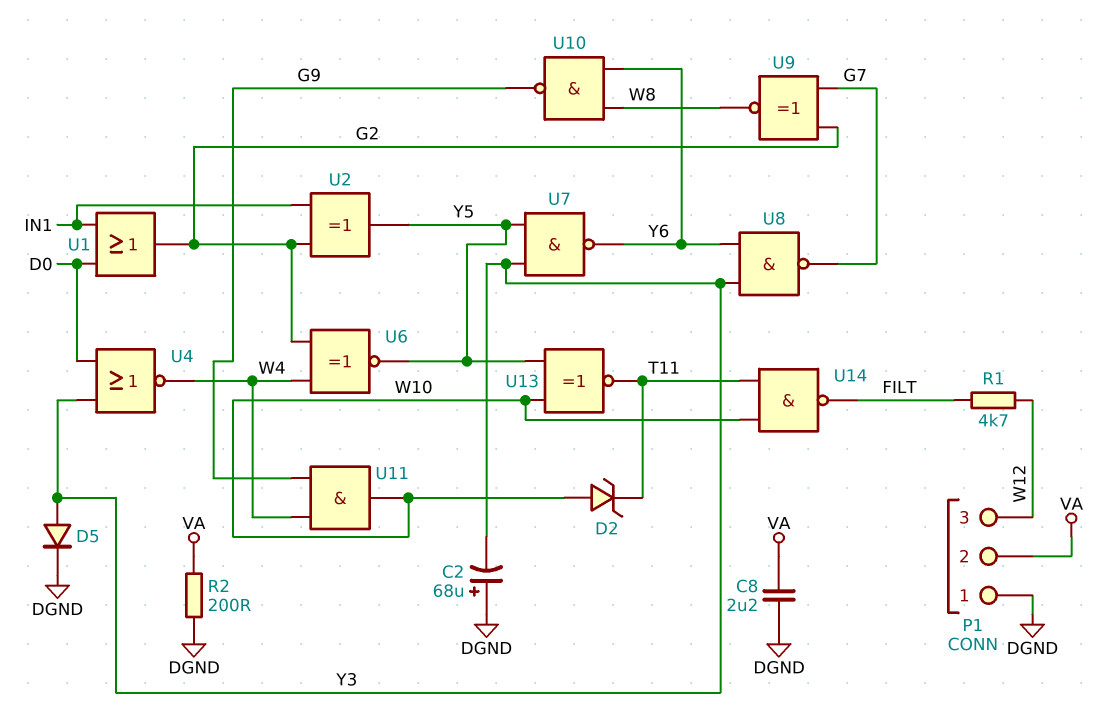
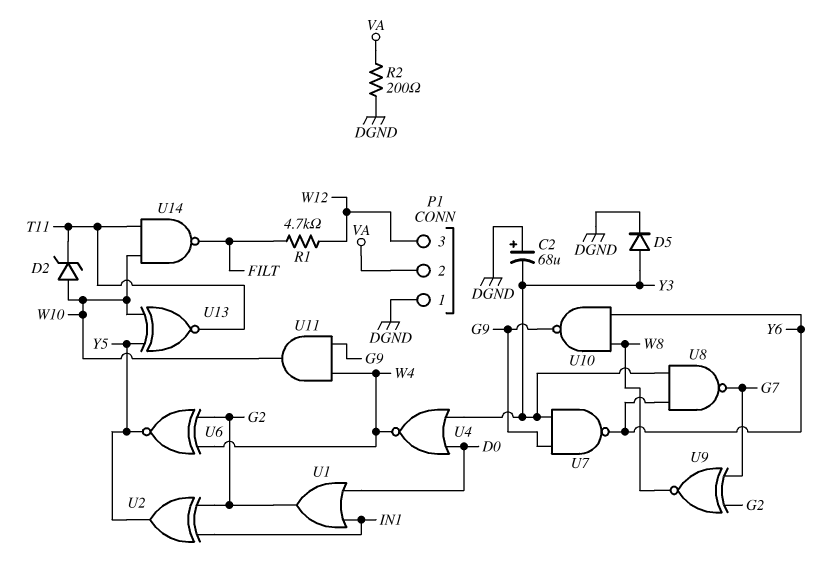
C8: 2.2uF (DGND, VA) -> none
U7: NAND (in Y3, in Y5, out Y6) -> NAND (in G9, in Y3, out Y6)

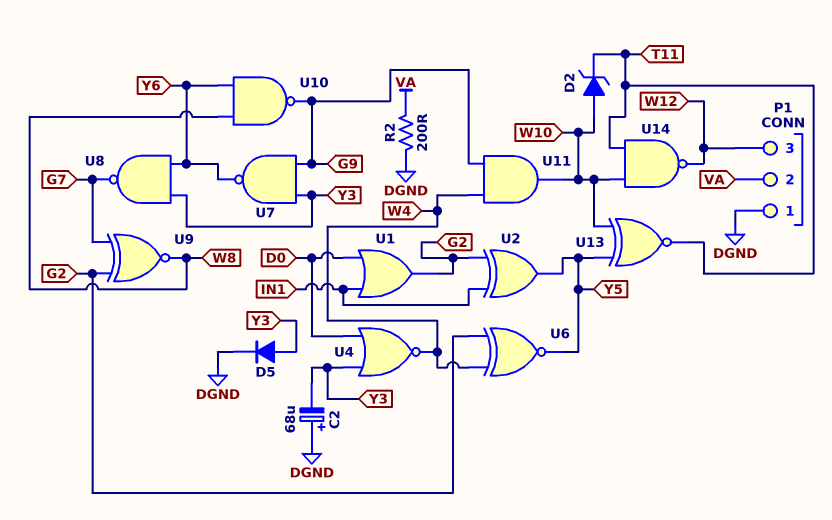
R1: 4.7k (FILT, W12) -> none
U14: NAND (in T11, in W10, out FILT) -> NAND (in T11, in W10, out W12)

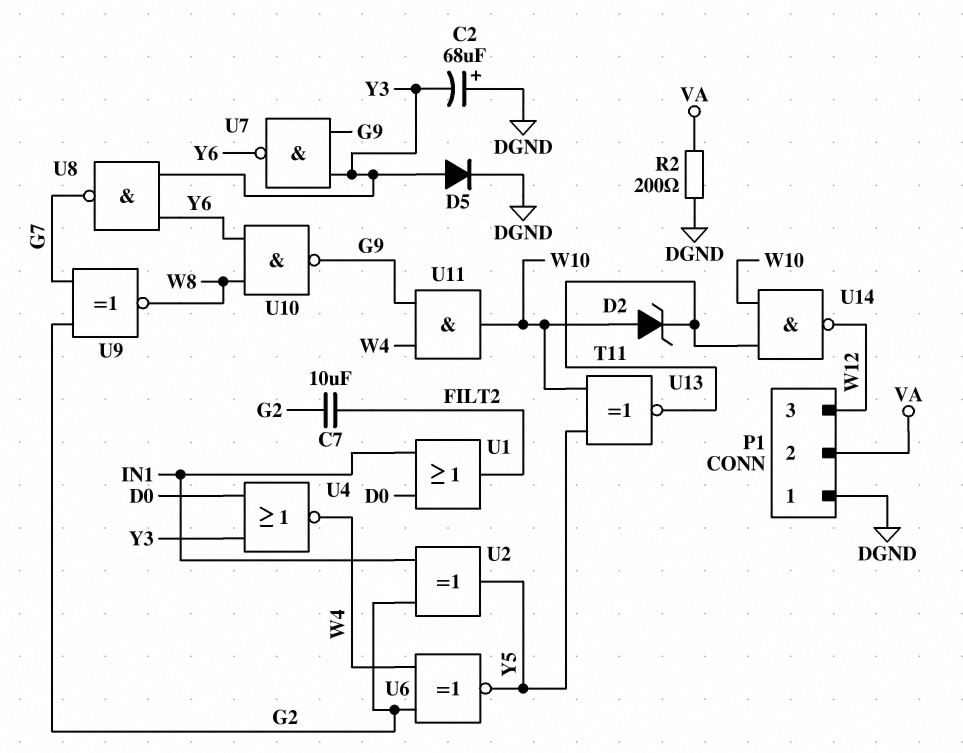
C7: none -> 10uF (FILT2, G2)
U1: OR (in D0, in IN1, out G2) -> OR (in D0, in IN1, out FILT2)

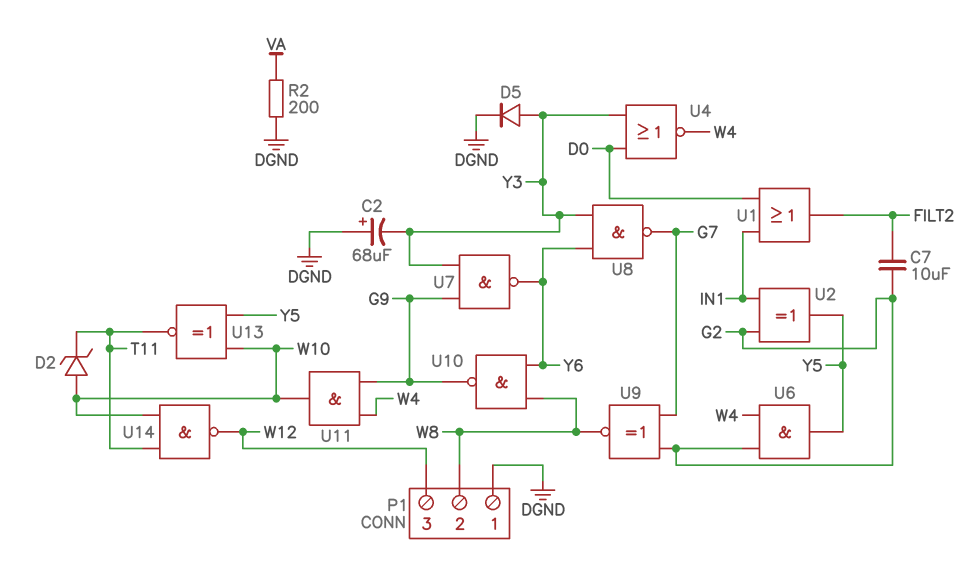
P1 pin 2: VA -> W8
U6: XNOR (in G2, in W4, out Y5) -> AND (in G2, in W4, out Y5)

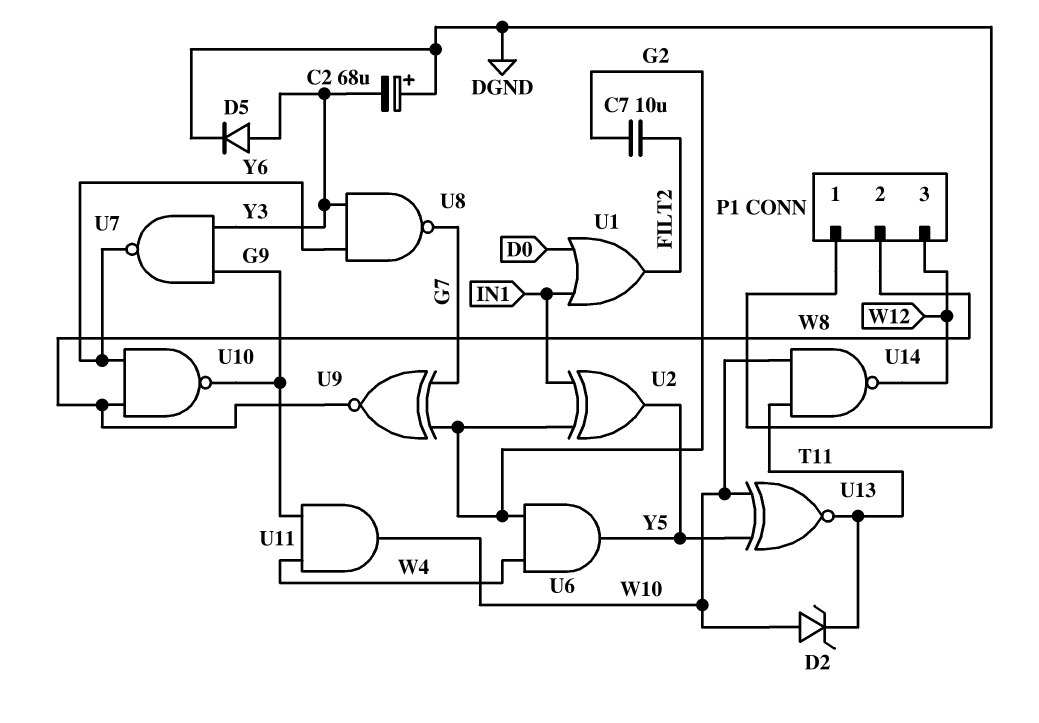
R2: 200 (DGND, VA) -> none
U4: NOR (in D0, in Y3, out W4) -> none

